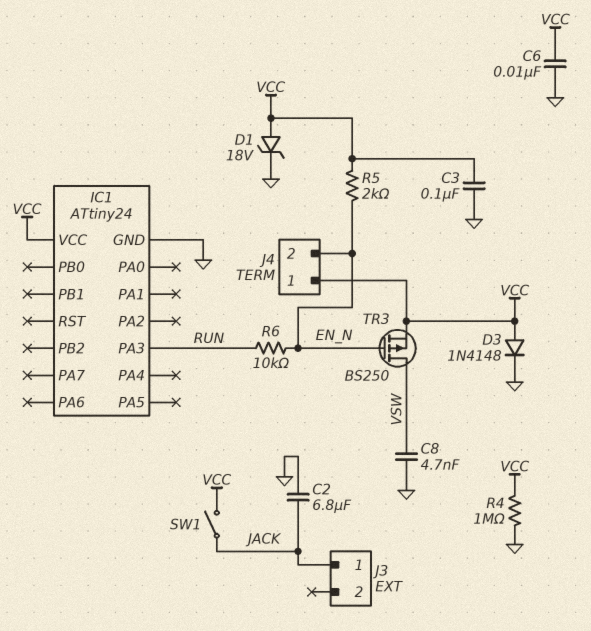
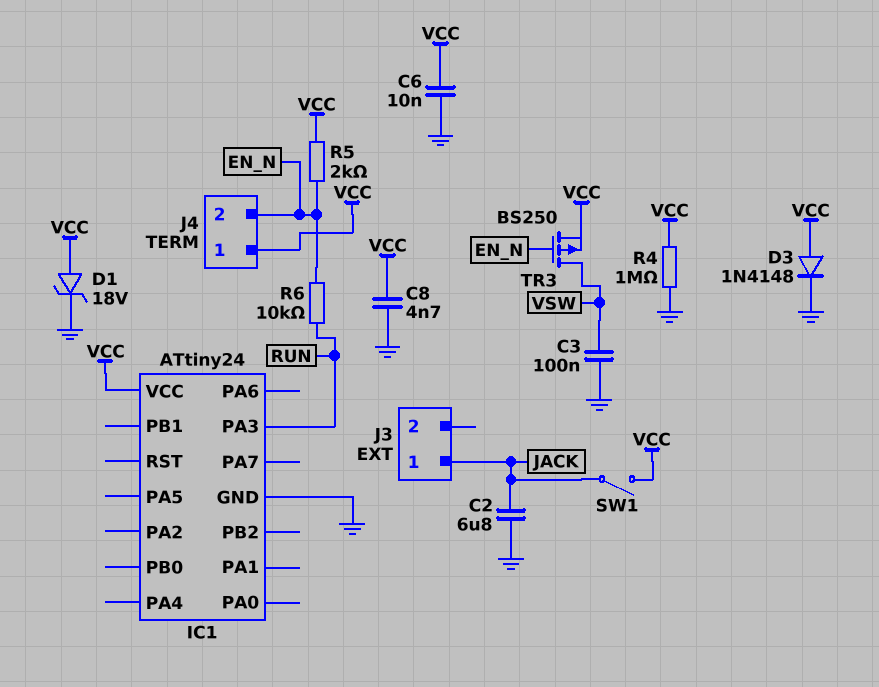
C3: 100nF (GND, VCC) -> 100nF (GND, VSW)
C8: 4.7nF (GND, VSW) -> 4.7nF (GND, VCC)

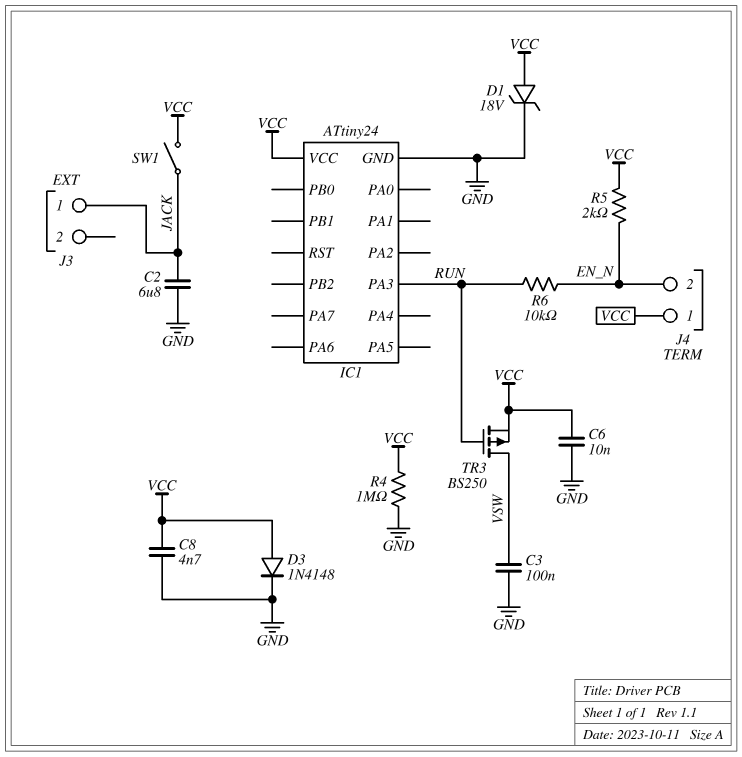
TR3: PMOS BS250 (G EN_N, D VSW, S VCC) -> PMOS BS250 (G RUN, D VSW, S VCC)

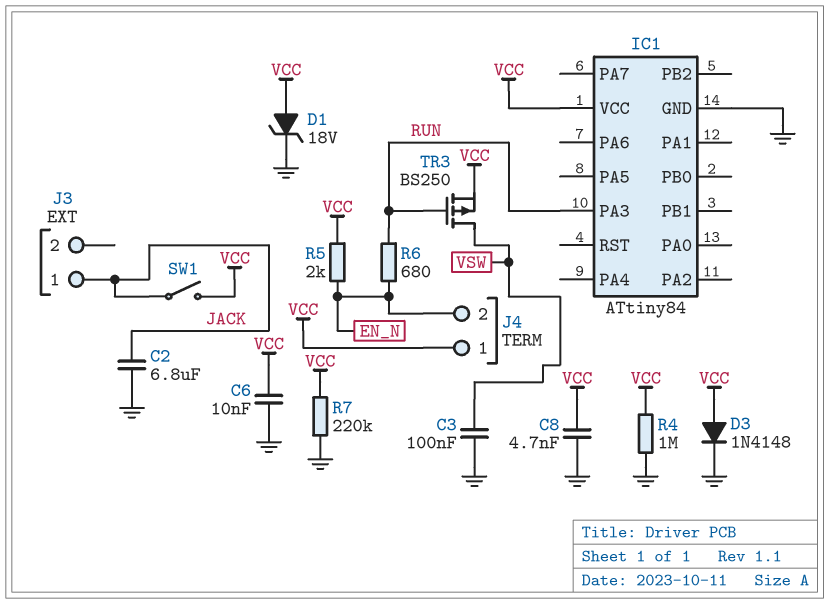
IC1: ATtiny24 -> ATtiny84
R6: 10k (EN_N, RUN) -> 680 (EN_N, RUN)
R7: none -> 220k (GND, VCC)

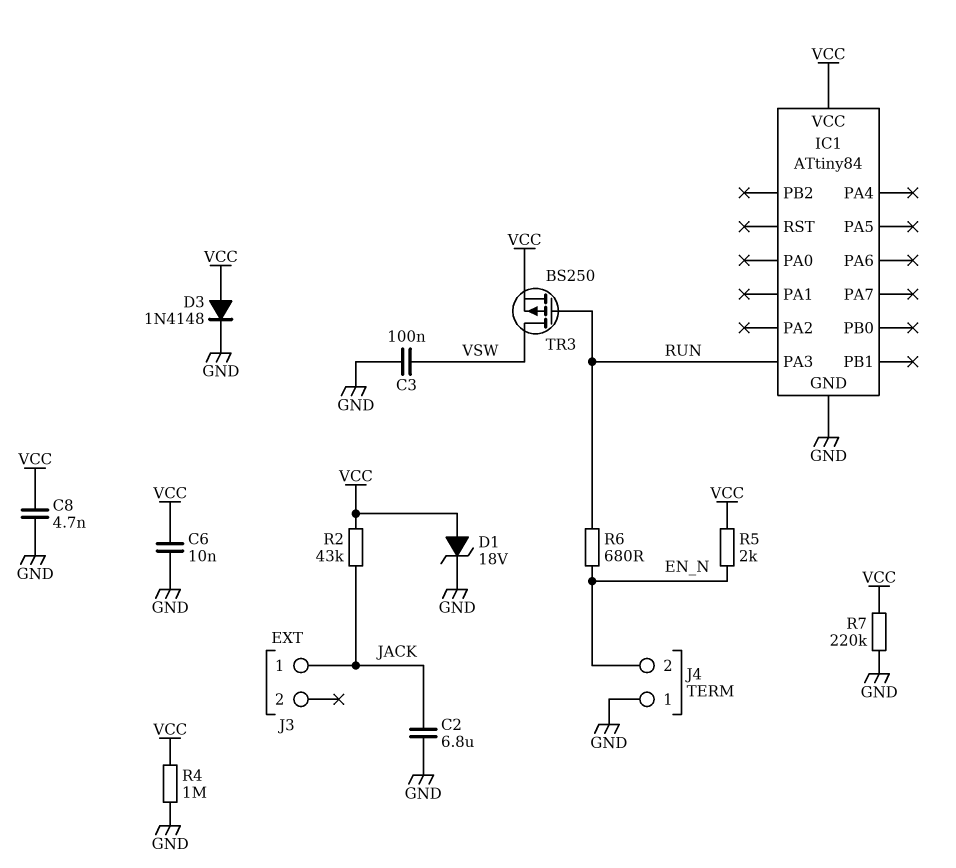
J4 pin 1: VCC -> GND
R2: none -> 43k (JACK, VCC)
SW1: switch (JACK, VCC) -> none

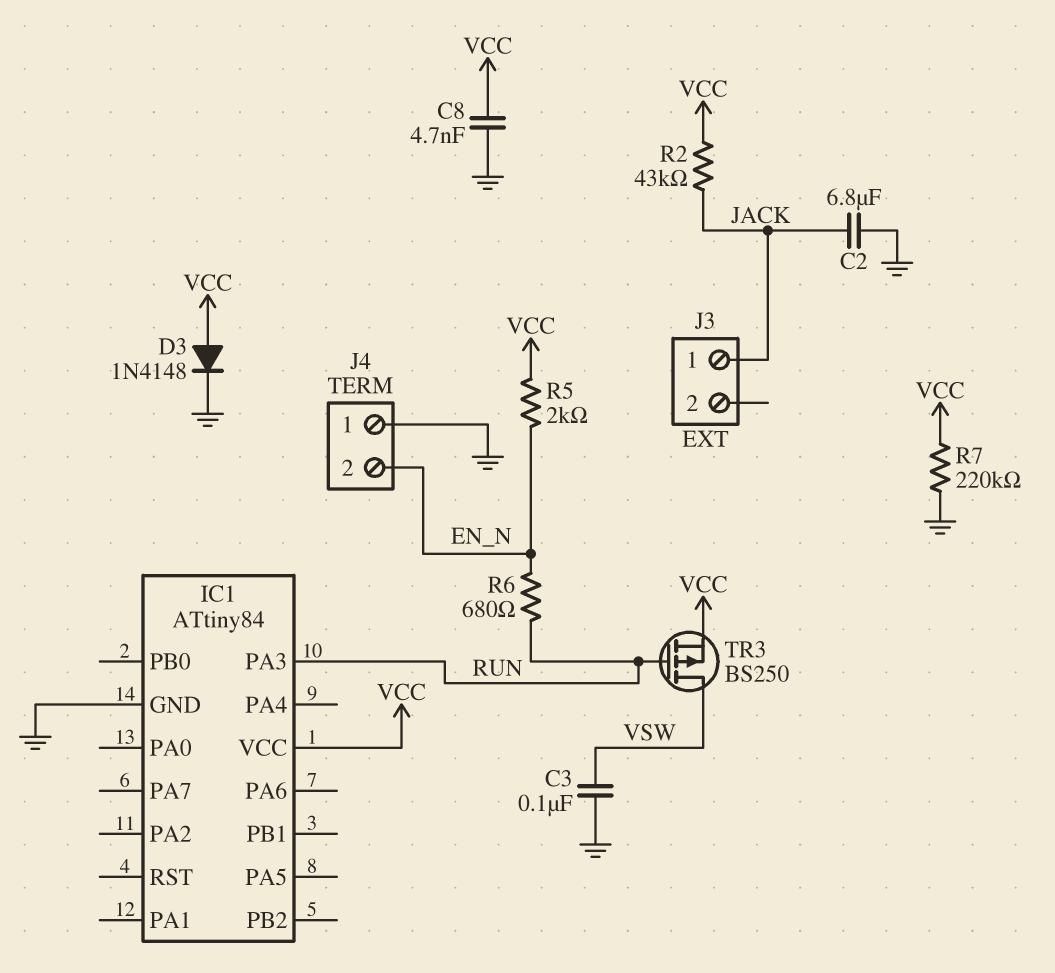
C6: 10nF (GND, VCC) -> none
D1: zener 18V (A VCC, K GND) -> none
R4: 1M (GND, VCC) -> none

